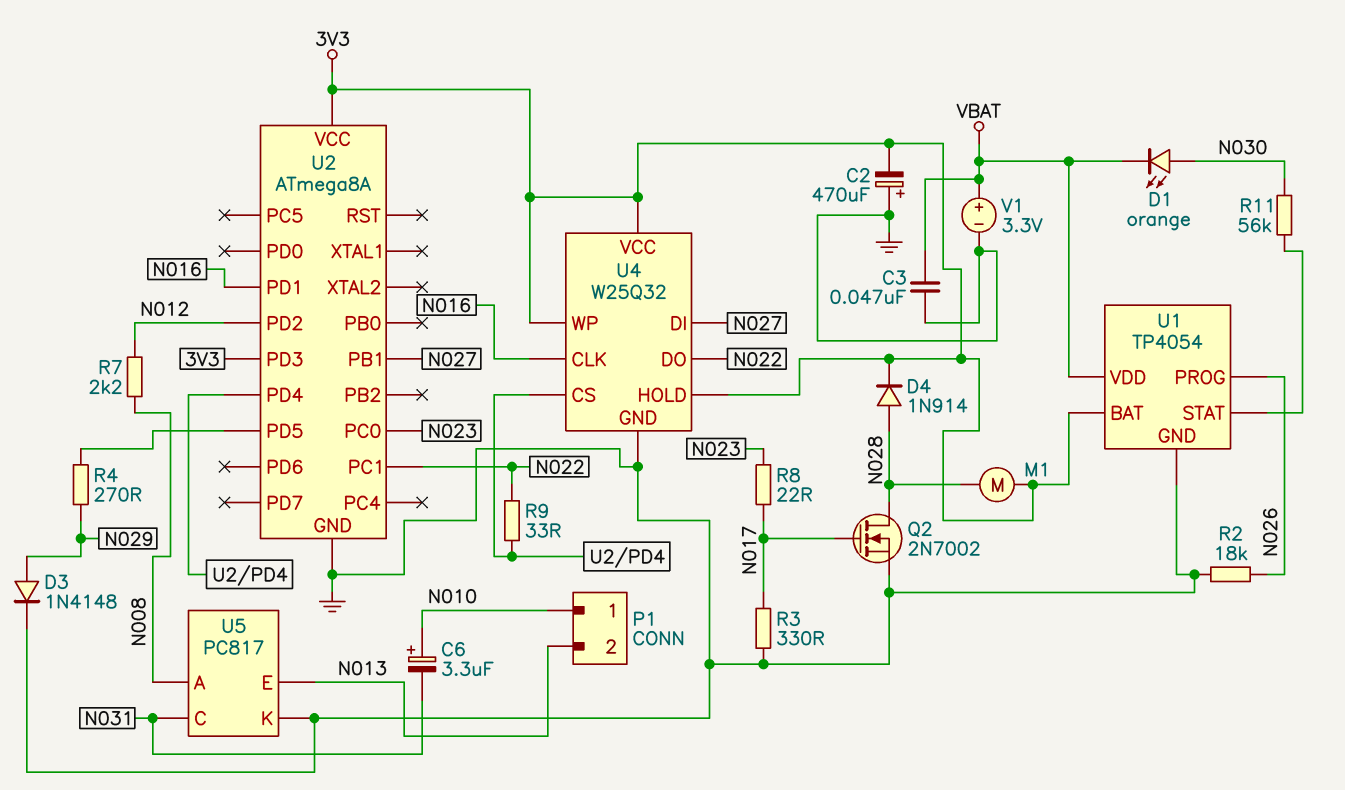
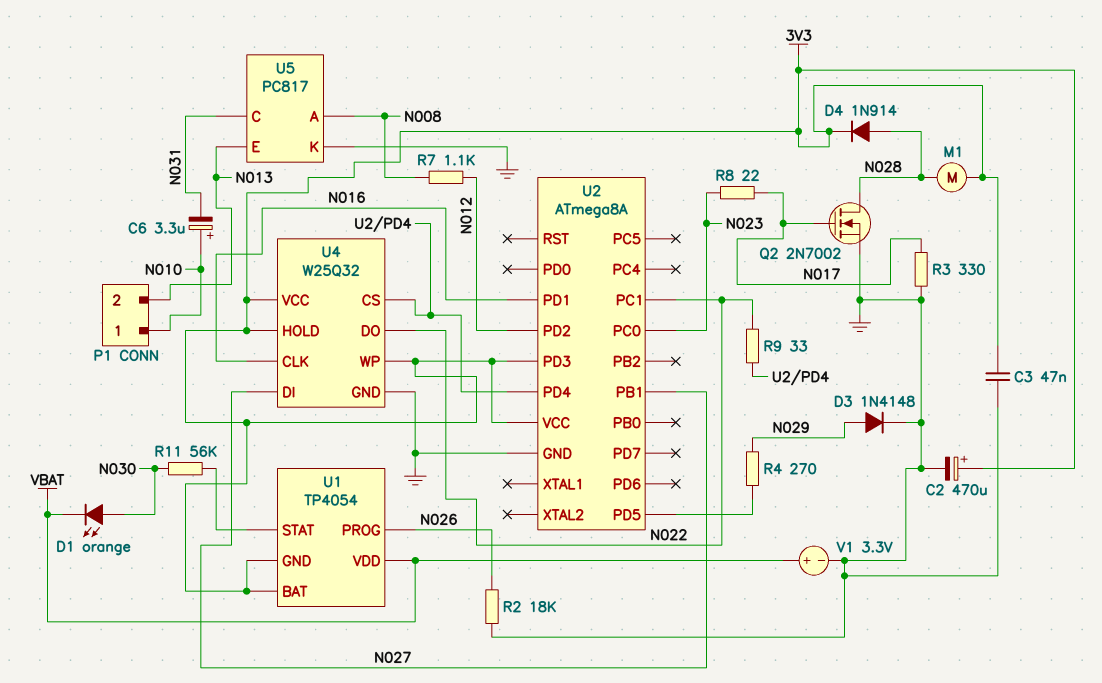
C2: 470uF (plus GND, minus 3V3) -> 470uF (plus 3V3, minus GND)
C3: 47nF (GND, VBAT) -> 47nF (3V3, GND)
R7: 2.2k (N008, N012) -> 1.1k (N008, N012)
U1 pin GND: GND -> 3V3

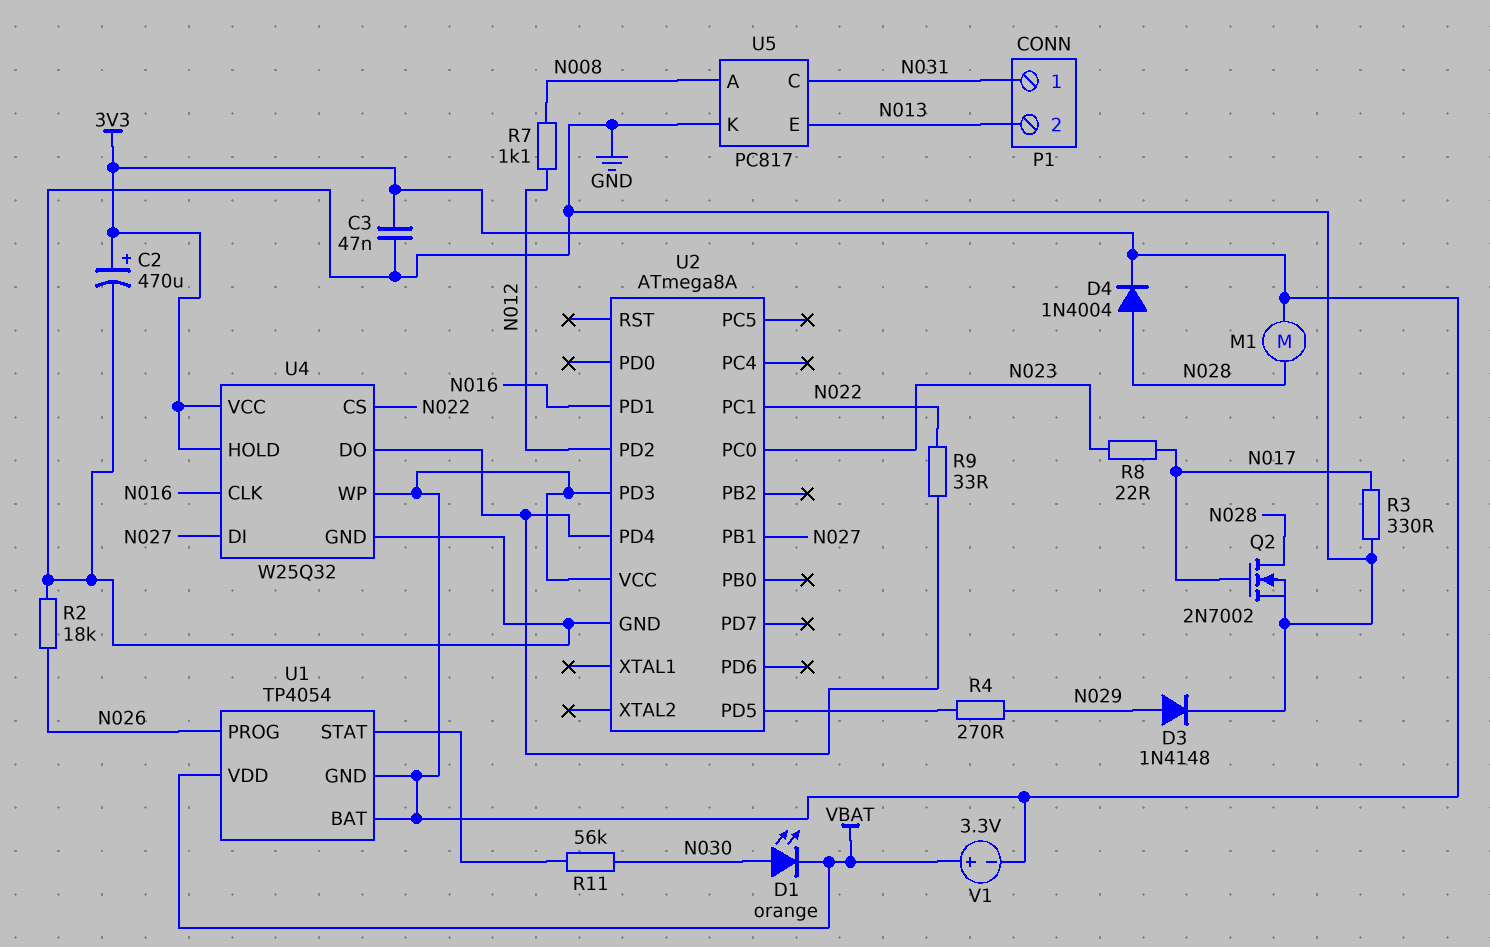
C6: 3.3uF (plus N010, minus N031) -> none
D4: diode 1N914 (A N028, K 3V3) -> diode 1N4004 (A N028, K 3V3)
P1 pin 1: N010 -> N031
U4 pin CS: U2/PD4 -> N022
U4 pin DO: N022 -> U2/PD4
V1: 3.3V (plus VBAT, minus GND) -> 3.3V (plus VBAT, minus 3V3)

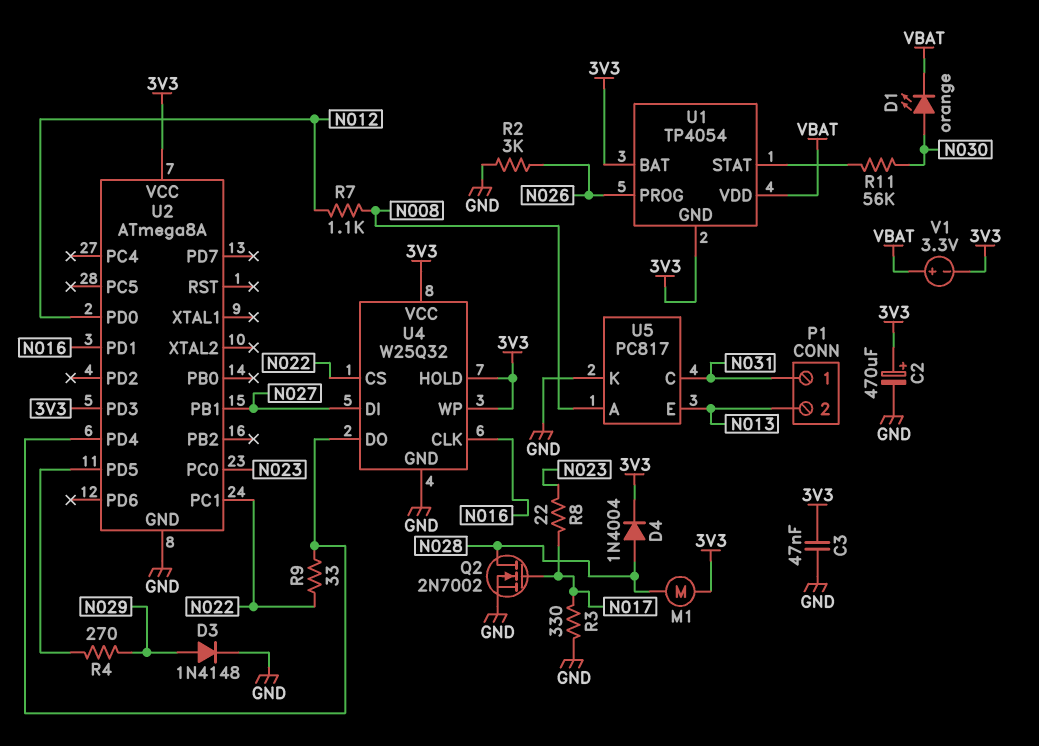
R2: 18k (GND, N026) -> 3k (GND, N026)
U2 pin PD0: none -> N012
U2 pin PD2: N012 -> none

